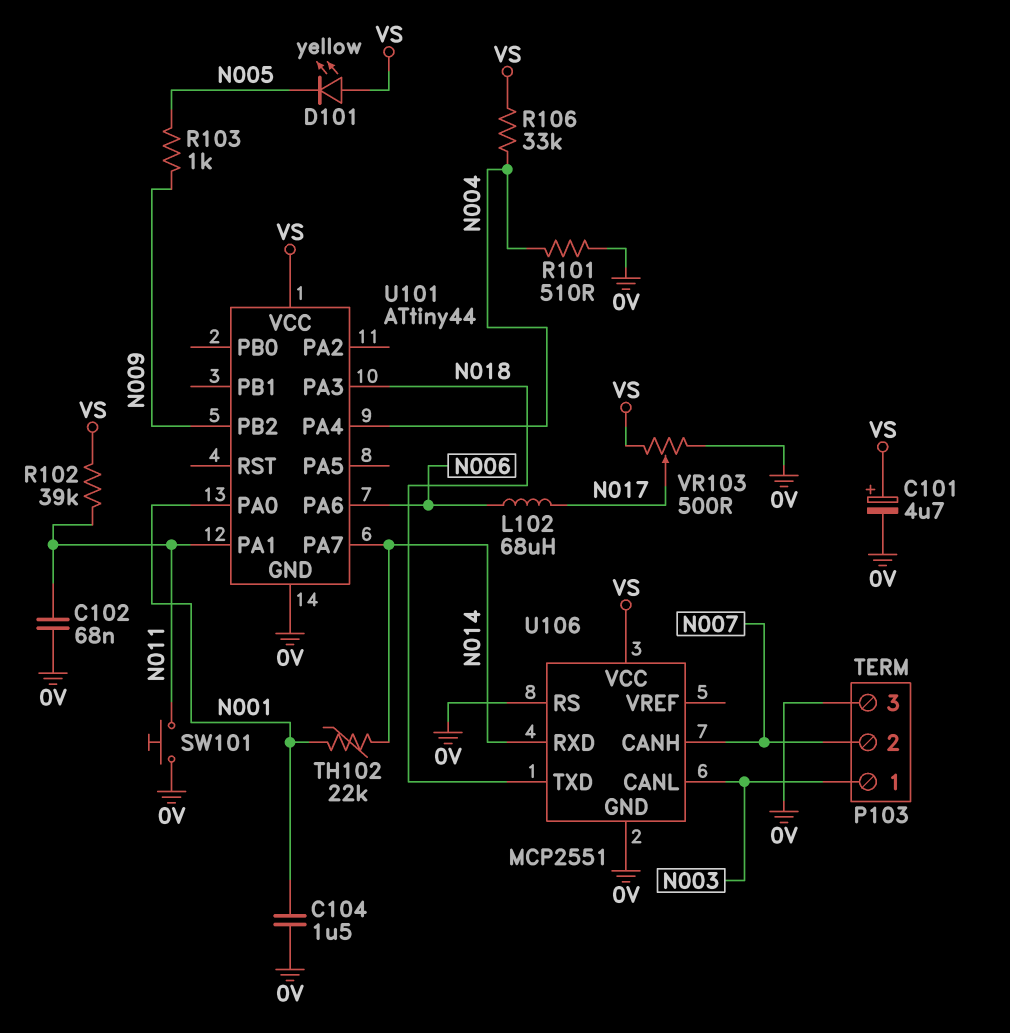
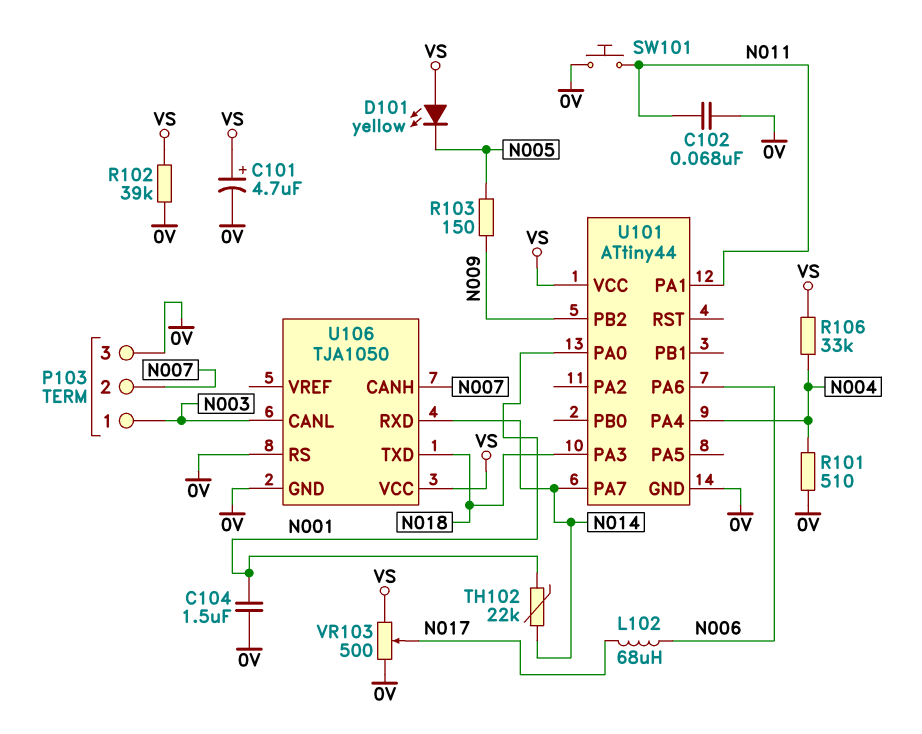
R102: 39k (N011, VS) -> 39k (0V, VS)
R103: 1k (N005, N009) -> 150 (N005, N009)
U106: MCP2551 -> TJA1050

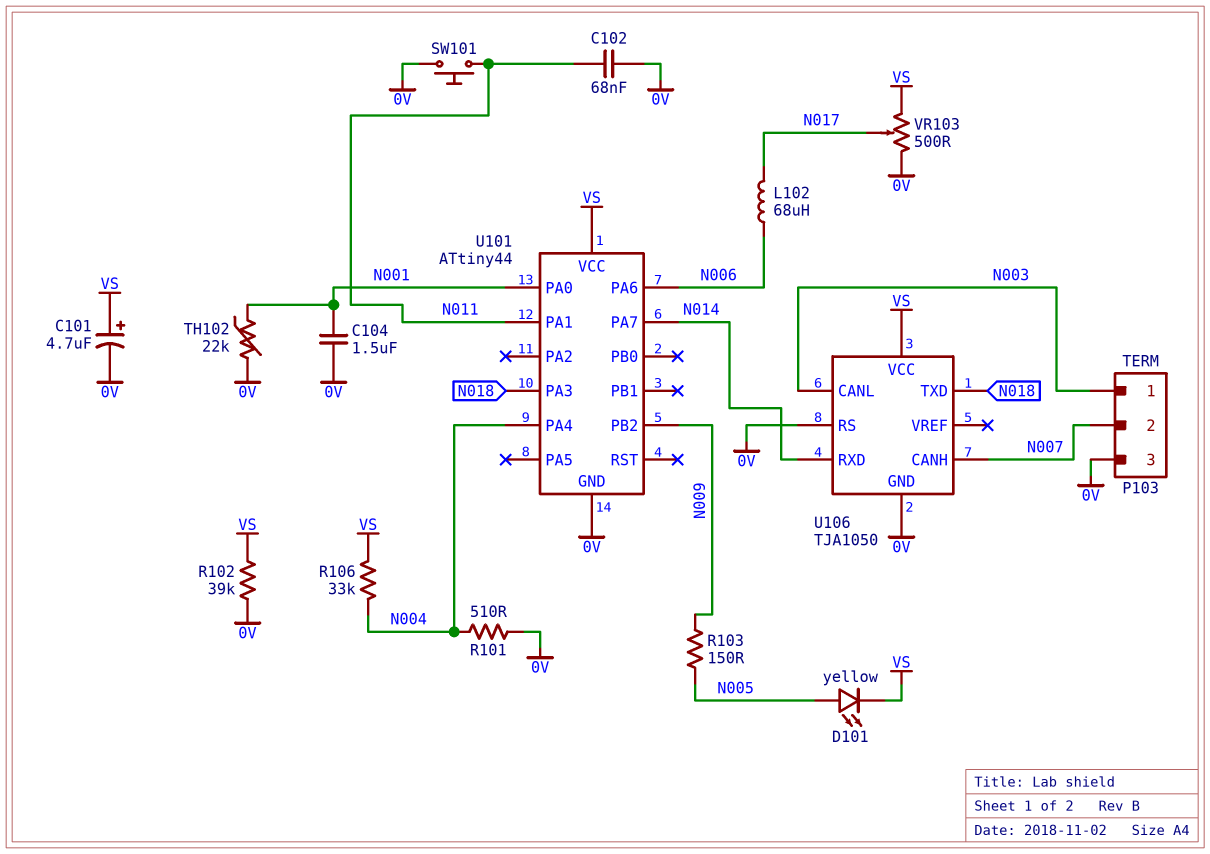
D101: LED yellow (A VS, K N005) -> LED yellow (A N005, K VS)
TH102: 22k (N001, N014) -> 22k (0V, N001)

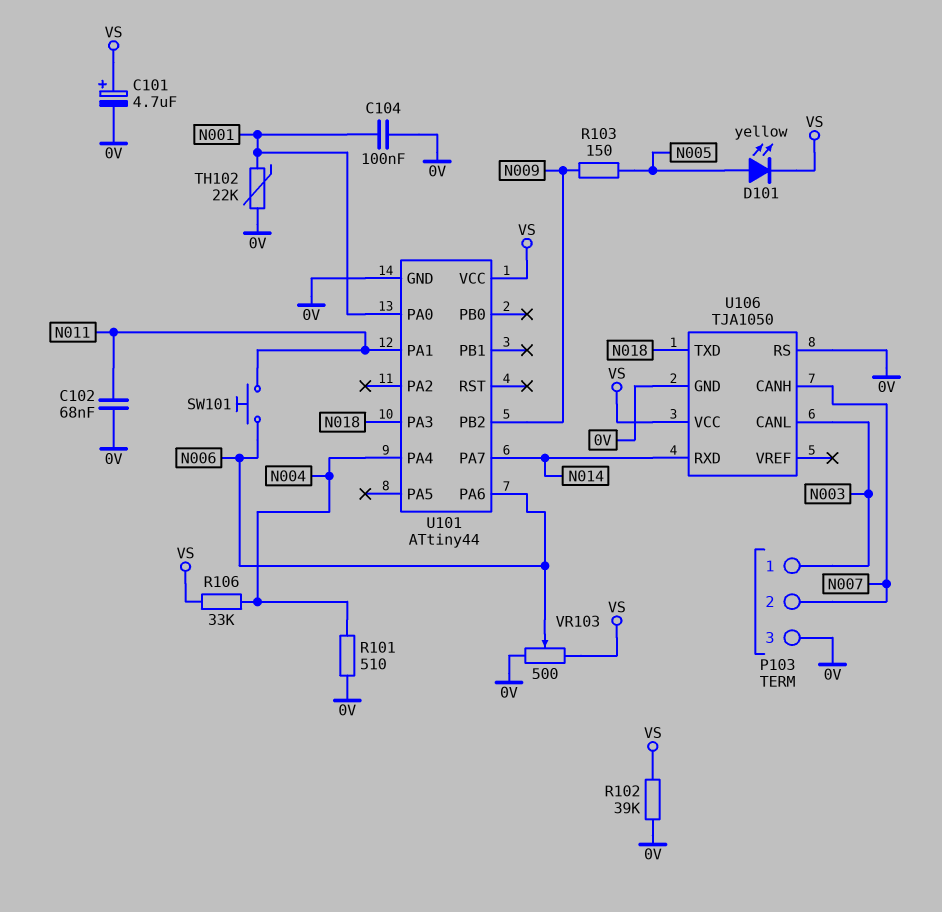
C104: 1.5uF (0V, N001) -> 100nF (0V, N001)
L102: 68uH (N006, N017) -> none
SW101: button (0V, N011) -> button (N006, N011)
VR103: 500 (0V, VS, wiper N017) -> 500 (0V, VS, wiper N006)

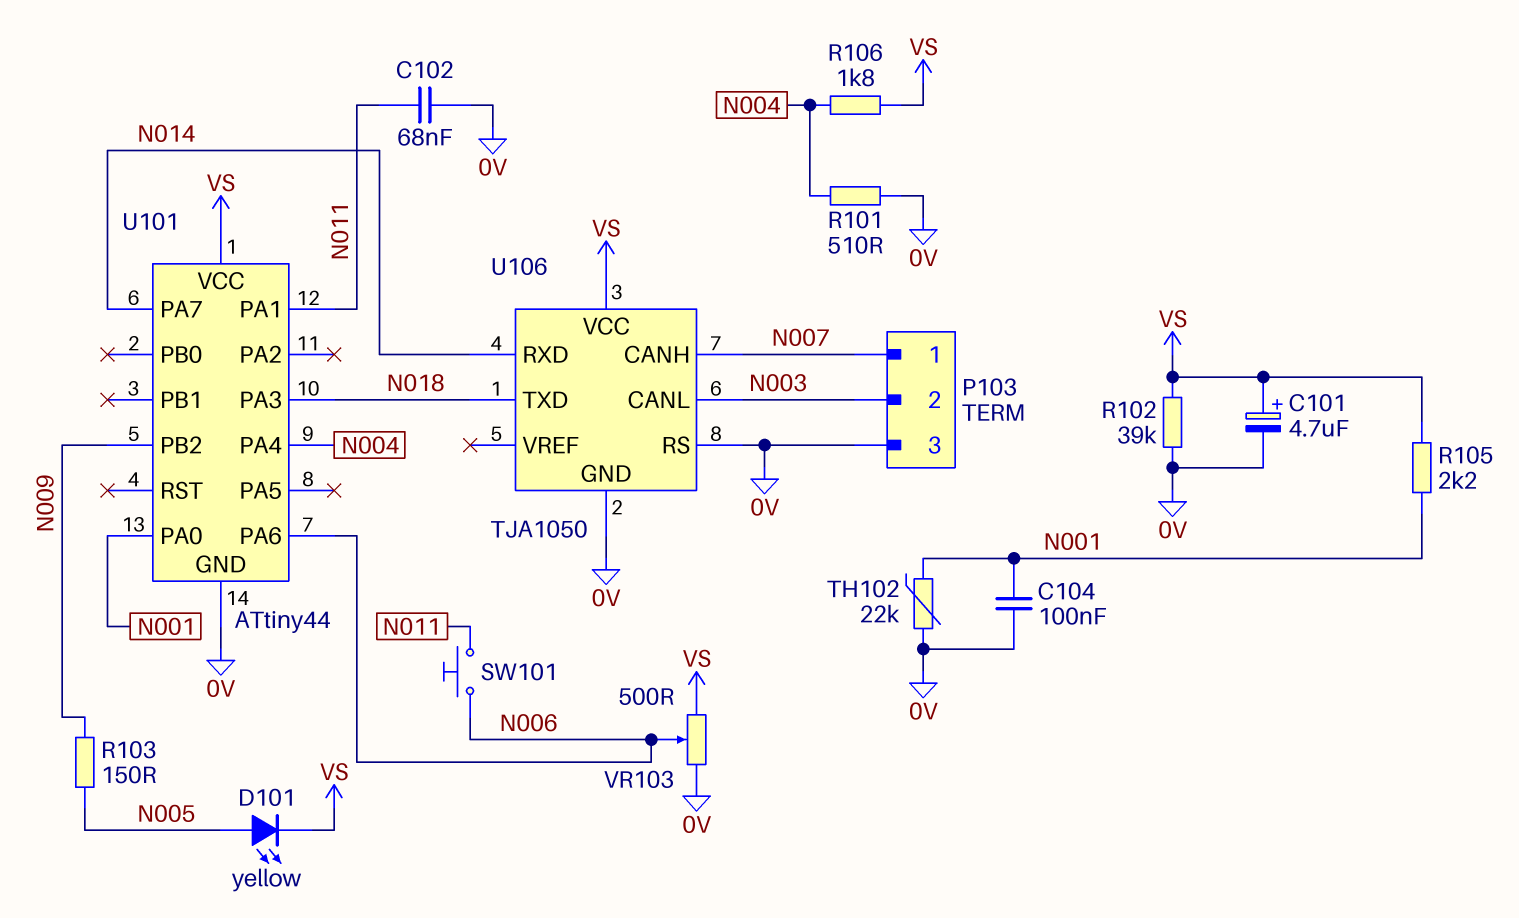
P103 pin 1: N003 -> N007
P103 pin 2: N007 -> N003
R105: none -> 2.2k (N001, VS)
R106: 33k (N004, VS) -> 1.8k (N004, VS)

